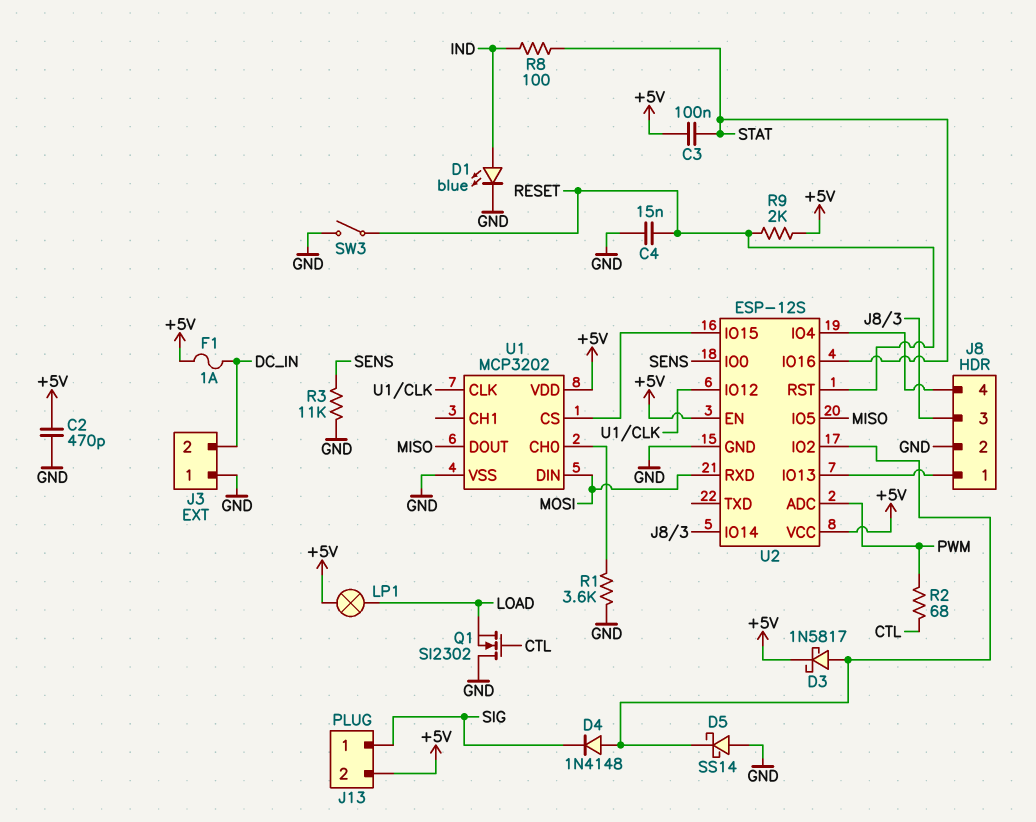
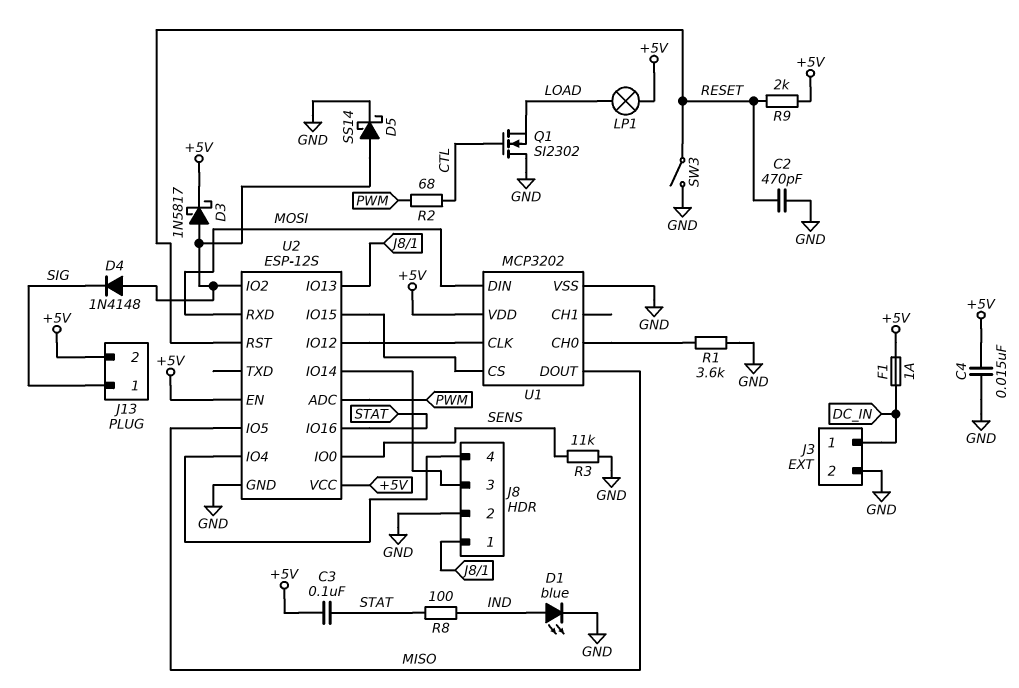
C2: 470pF (+5V, GND) -> 470pF (GND, RESET)
C4: 15nF (GND, RESET) -> 15nF (+5V, GND)
D5: schottky SS14 (A GND, K U2/IO2) -> schottky SS14 (A U2/IO2, K GND)
J3 pin 1: GND -> DC_IN
J3 pin 2: DC_IN -> GND

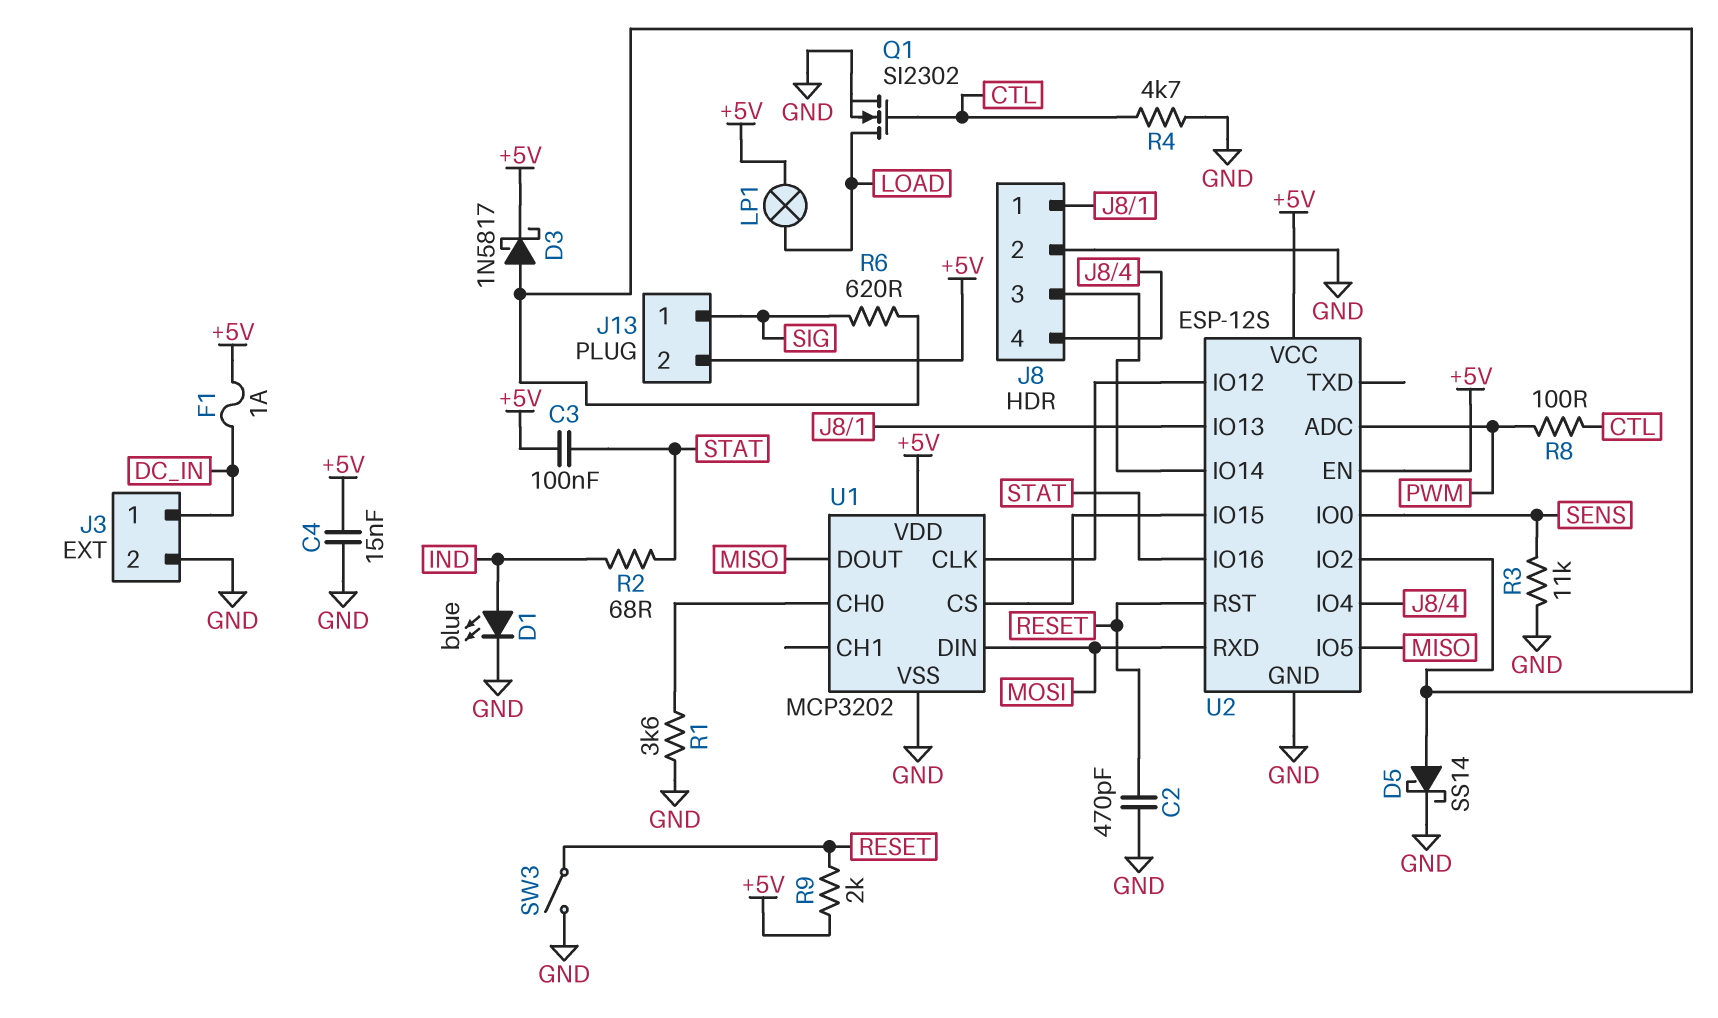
D4: diode 1N4148 (A U2/IO2, K SIG) -> none
Q1: NMOS SI2302 (G CTL, D GND, S LOAD) -> NMOS SI2302 (G CTL, D LOAD, S GND)
R2: 68 (CTL, PWM) -> 68 (IND, STAT)
R4: none -> 4.7k (CTL, GND)
R6: none -> 620 (SIG, U2/IO2)
R8: 100 (IND, STAT) -> 100 (CTL, PWM)

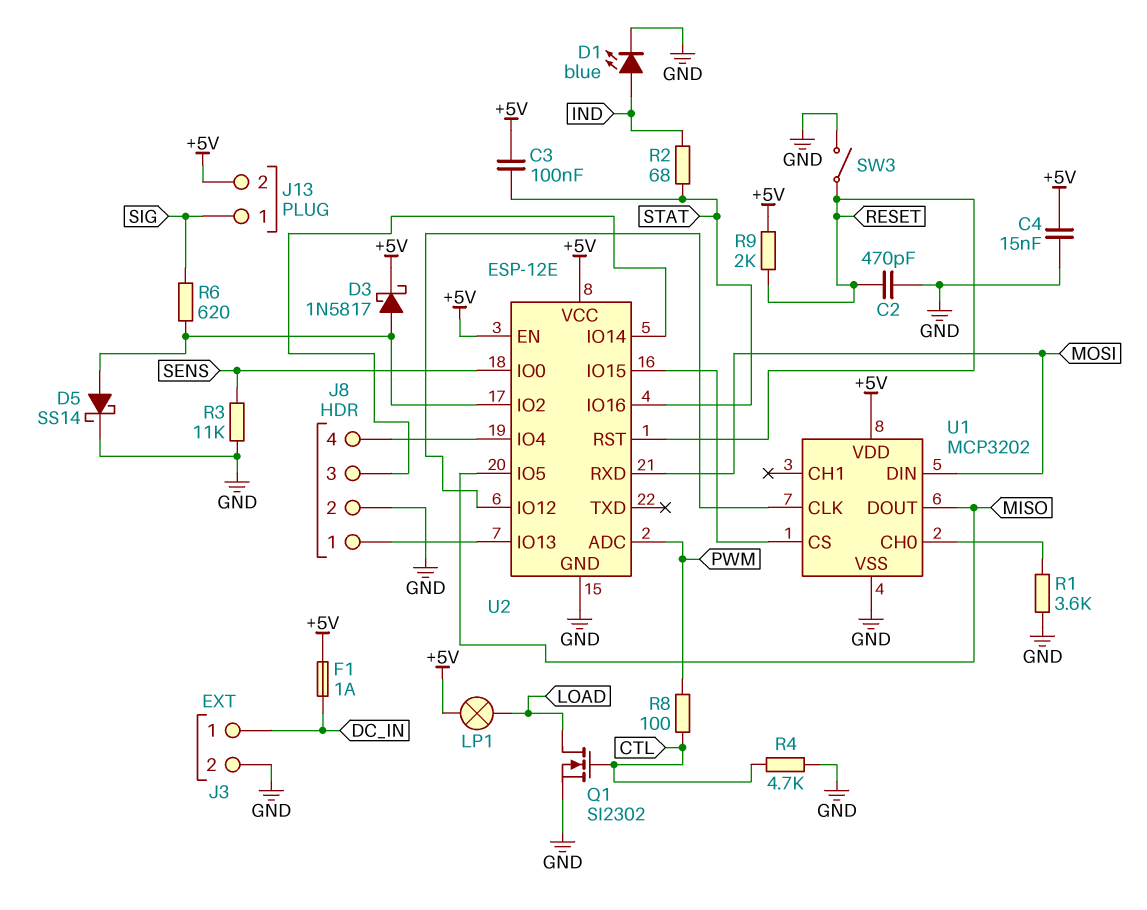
U2: ESP-12S -> ESP-12E

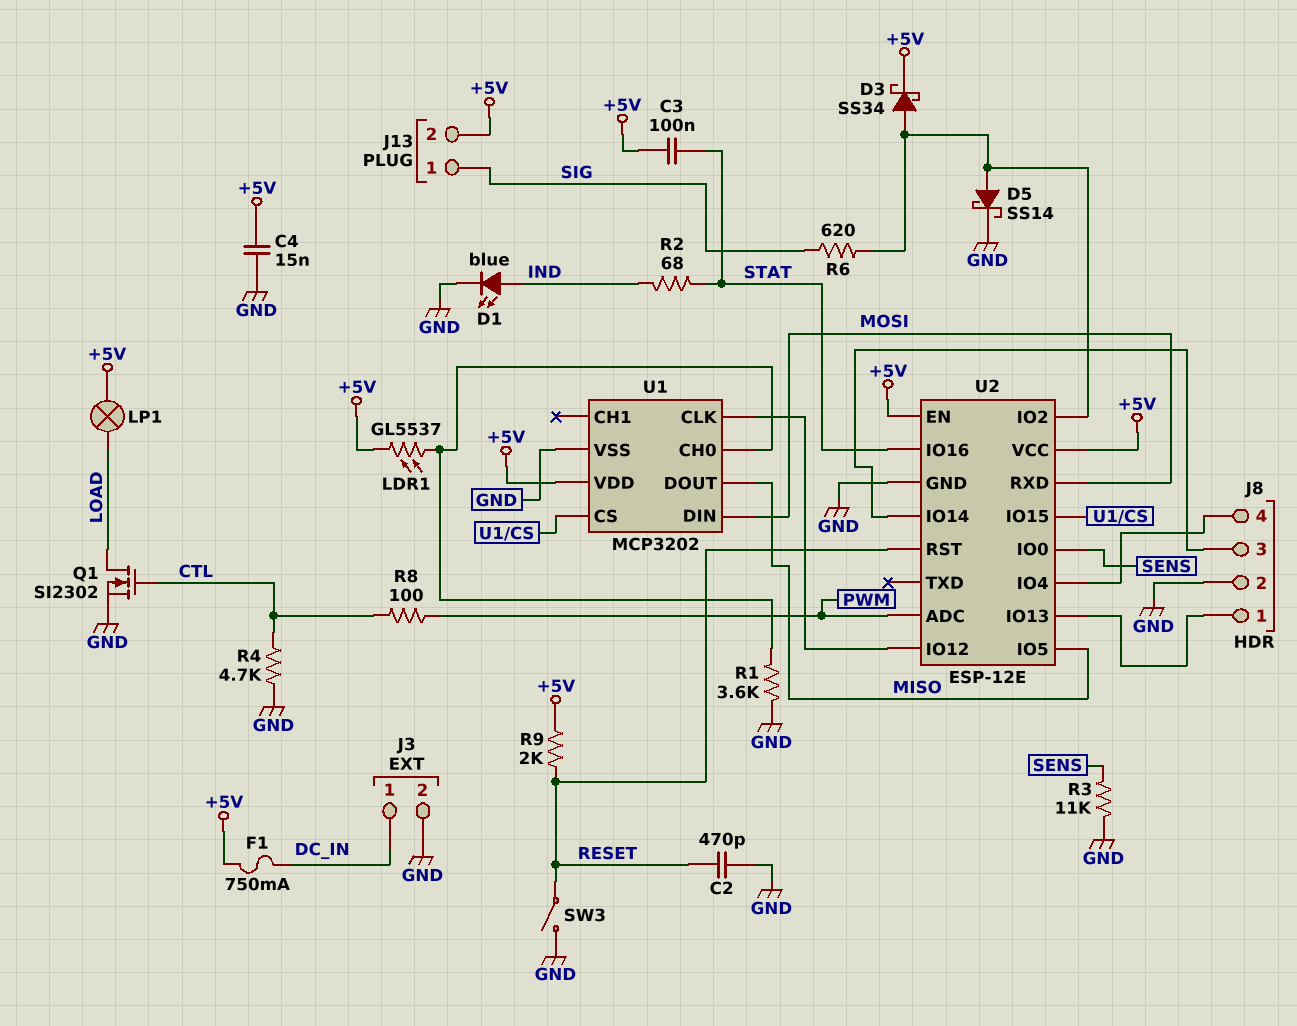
D3: schottky 1N5817 (A U2/IO2, K +5V) -> schottky SS34 (A U2/IO2, K +5V)
F1: 1A (+5V, DC_IN) -> 750mA (+5V, DC_IN)
LDR1: none -> GL5537 (+5V, U1/CH0)

